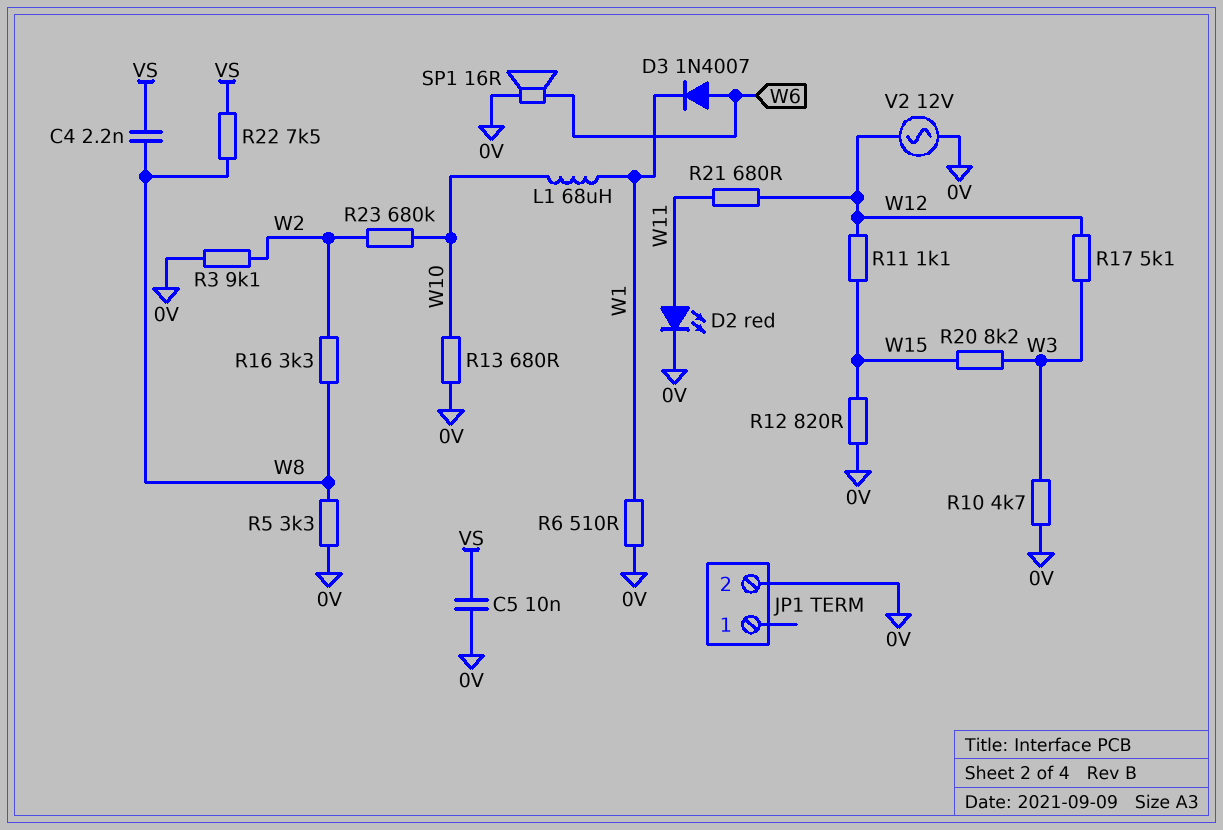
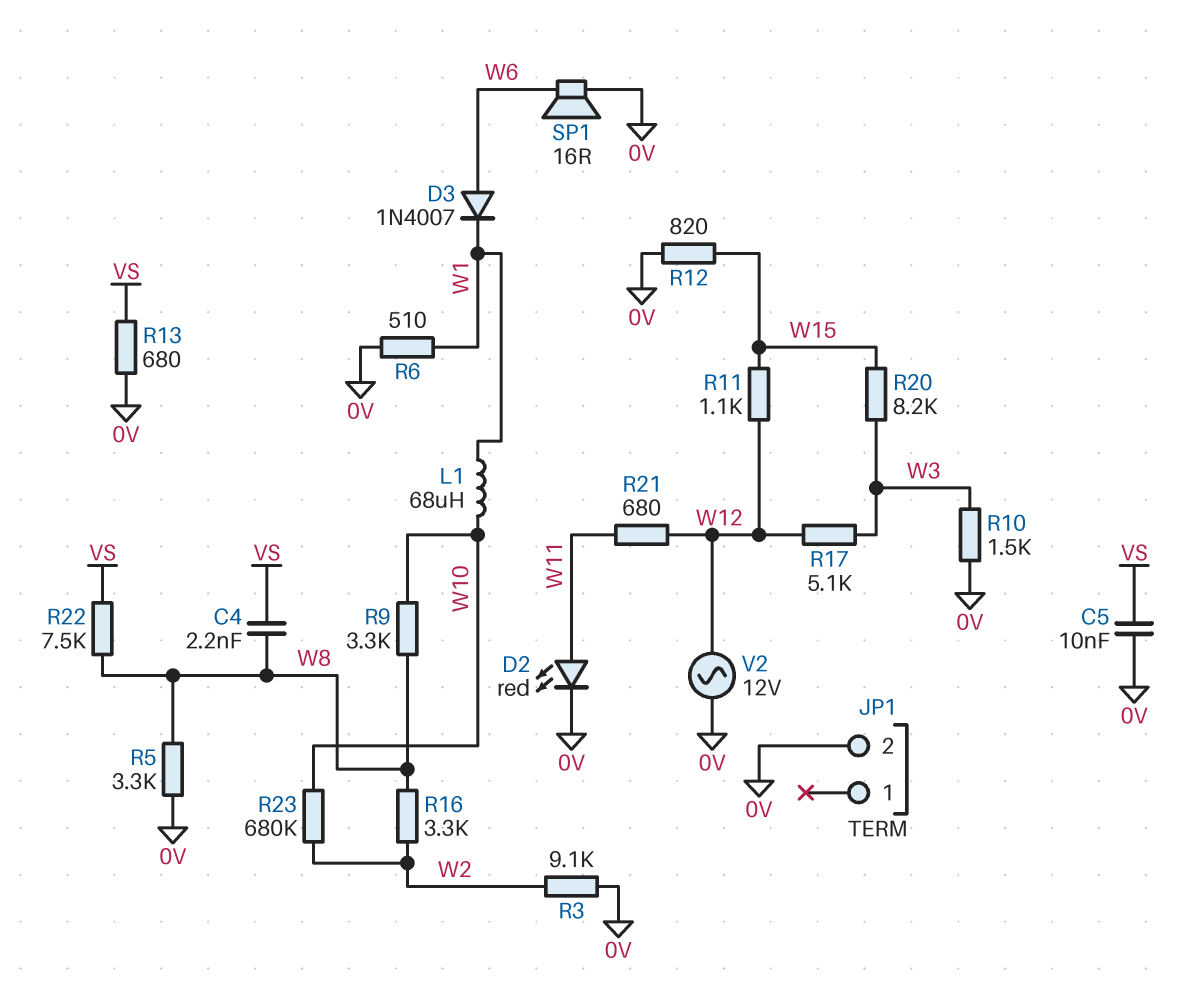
R9: none -> 3.3k (W8, W10)
R10: 4.7k (0V, W3) -> 1.5k (0V, W3)
R13: 680 (0V, W10) -> 680 (0V, VS)

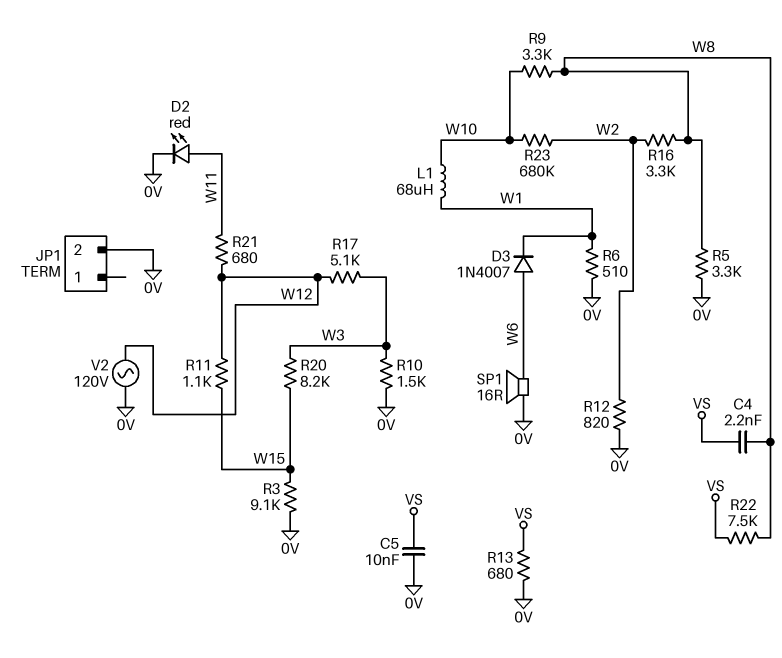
R3: 9.1k (0V, W2) -> 9.1k (0V, W15)
R12: 820 (0V, W15) -> 820 (0V, W2)
V2: AC 12V (0V, W12) -> AC 120V (0V, W12)

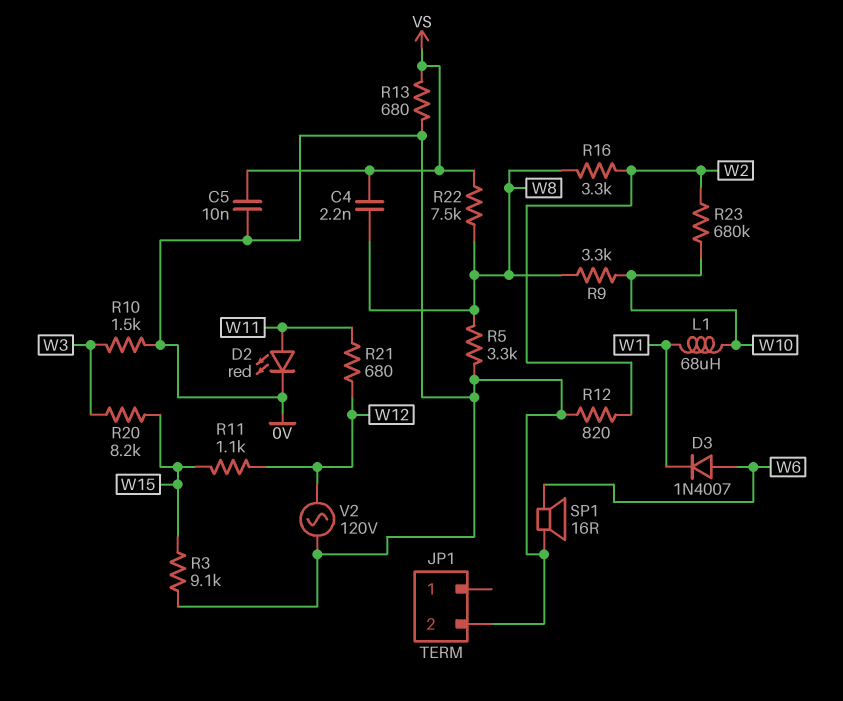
R6: 510 (0V, W1) -> none
R17: 5.1k (W3, W12) -> none

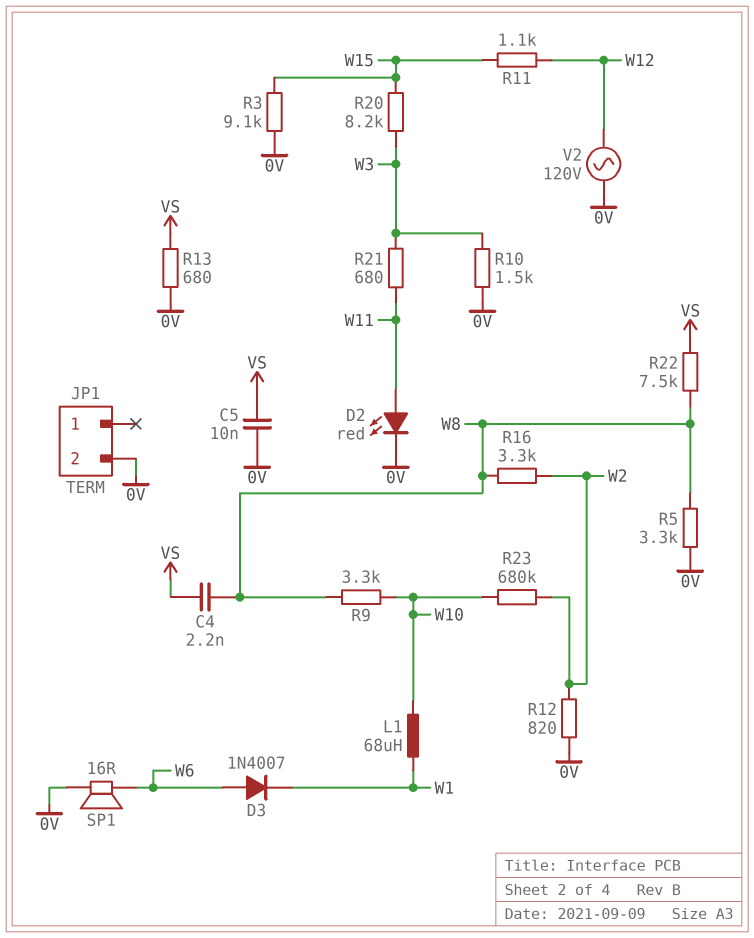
R21: 680 (W11, W12) -> 680 (W3, W11)

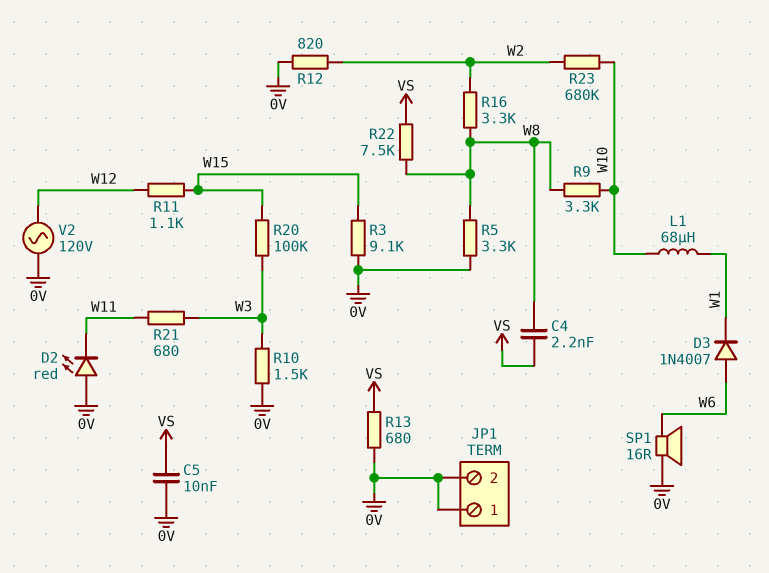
D2: LED red (A W11, K 0V) -> LED red (A 0V, K W11)
JP1 pin 1: none -> 0V
R20: 8.2k (W3, W15) -> 100k (W3, W15)

